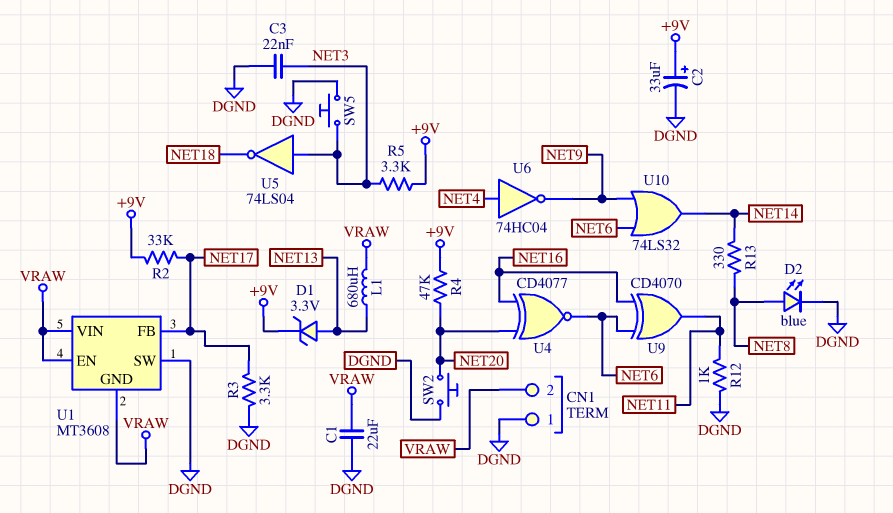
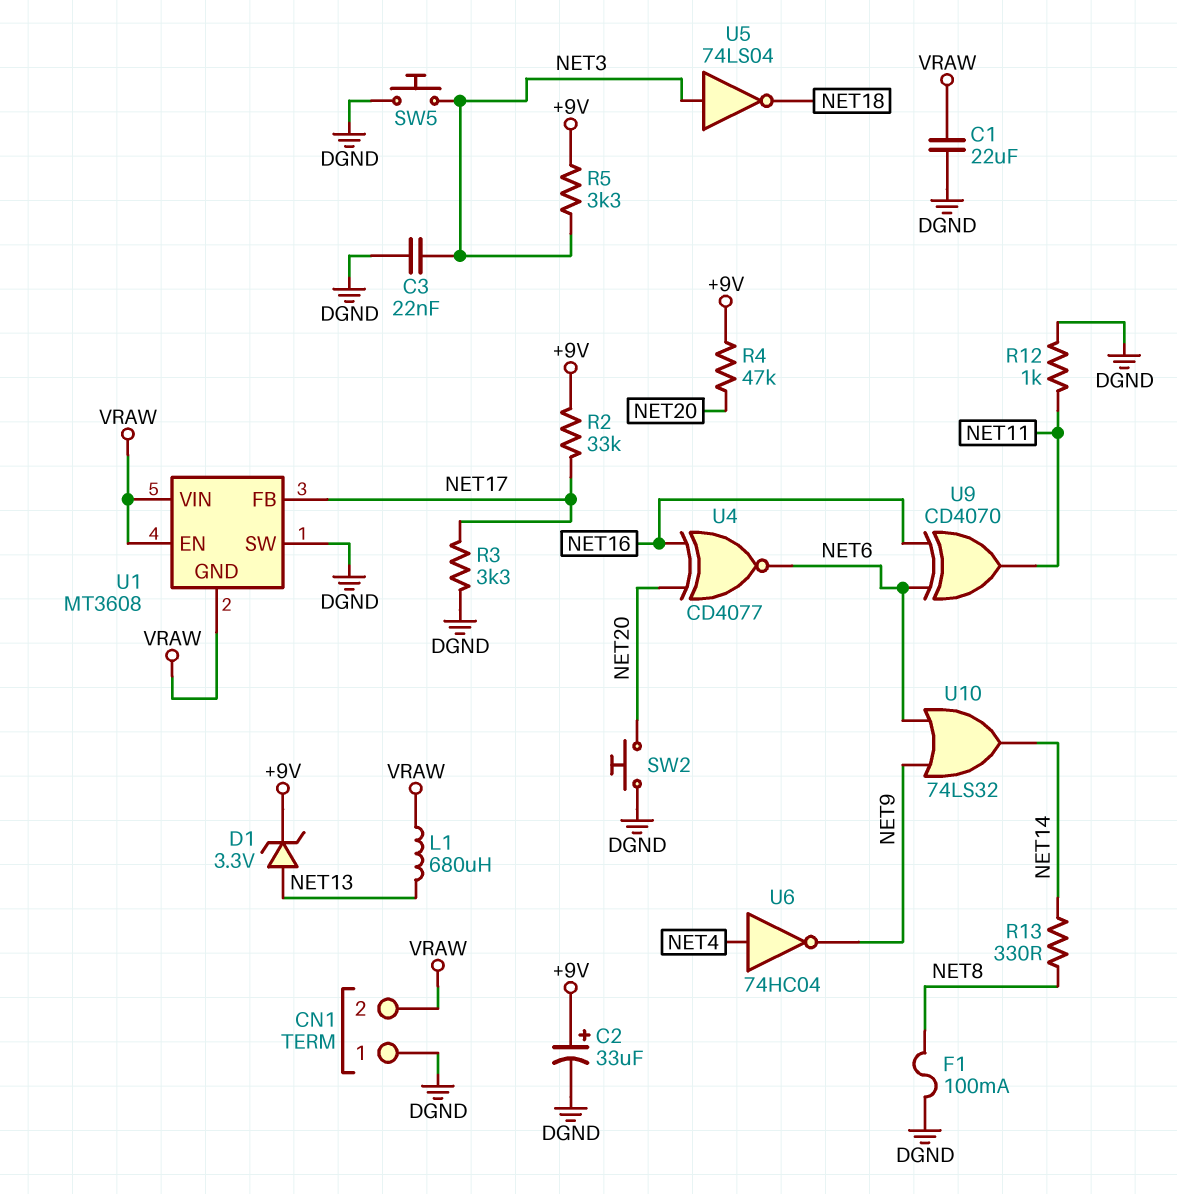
D2: LED blue (A NET8, K DGND) -> none
F1: none -> 100mA (DGND, NET8)

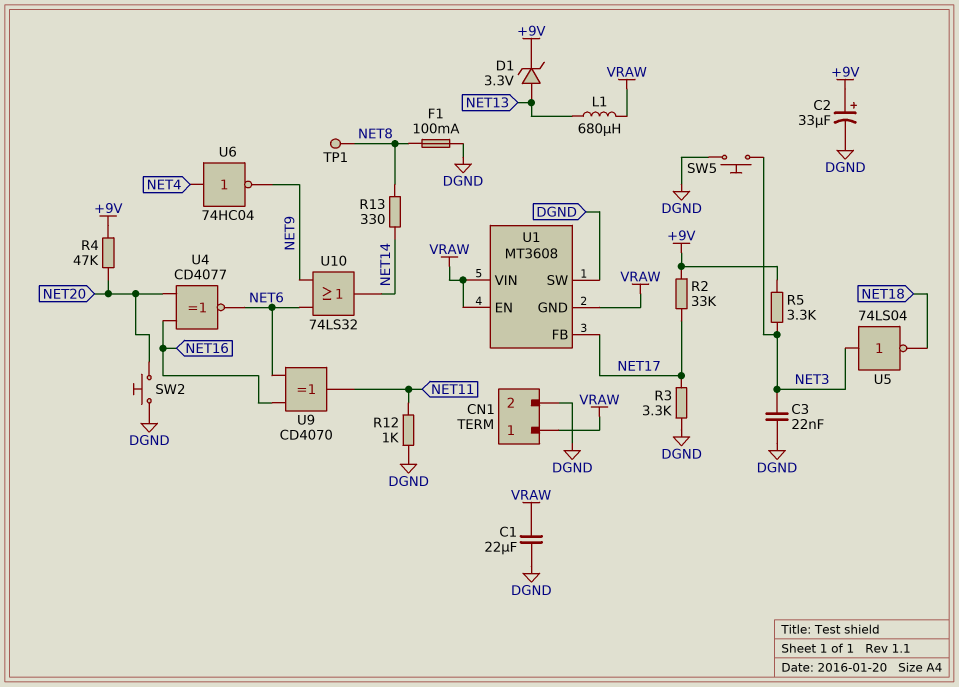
CN1 pin 1: DGND -> VRAW
CN1 pin 2: VRAW -> DGND
TP1: none -> test point (NET8)

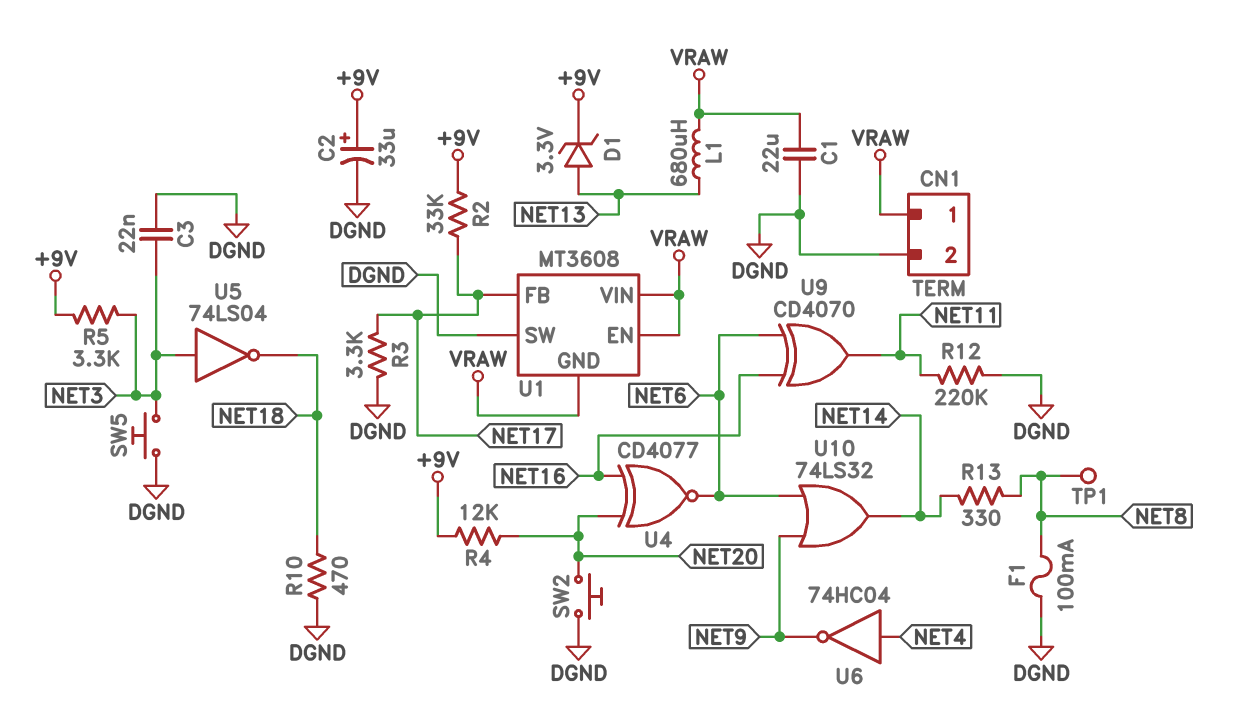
R4: 47k (+9V, NET20) -> 12k (+9V, NET20)
R10: none -> 470 (DGND, NET18)
R12: 1k (DGND, NET11) -> 220k (DGND, NET11)

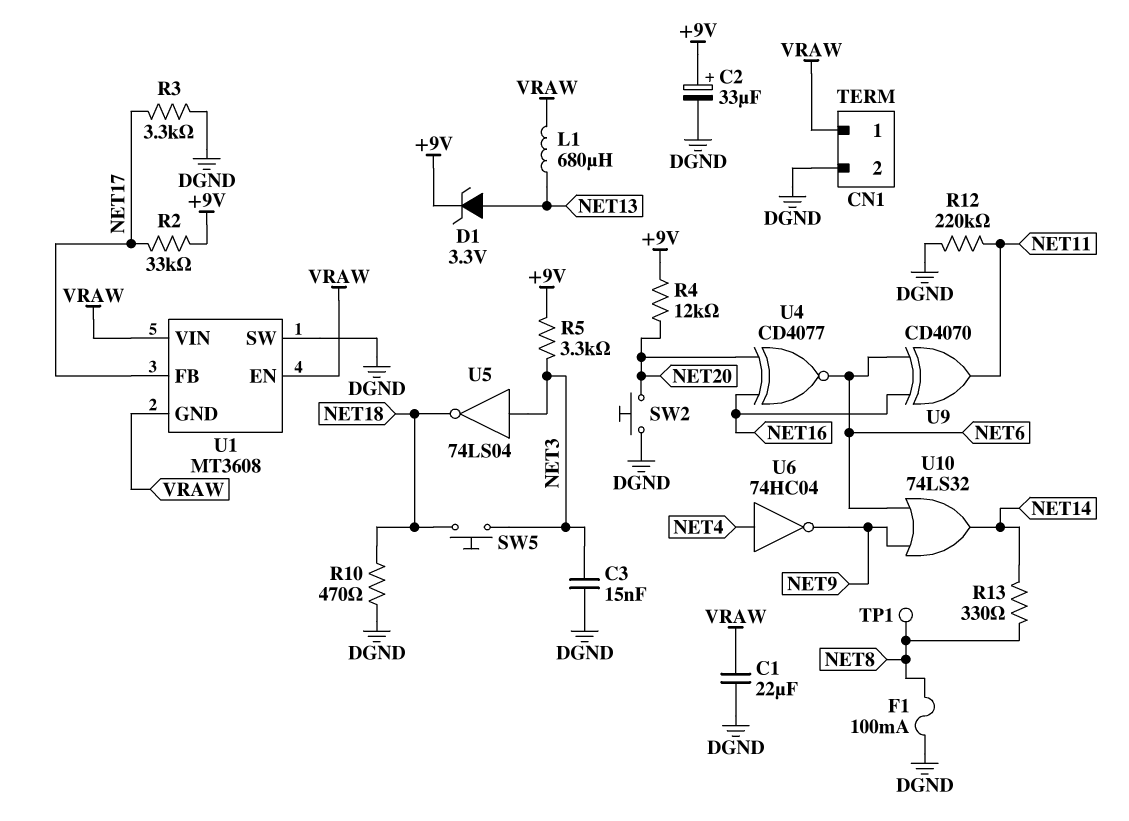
C3: 22nF (DGND, NET3) -> 15nF (DGND, NET3)
SW5: button (DGND, NET3) -> button (NET3, NET18)

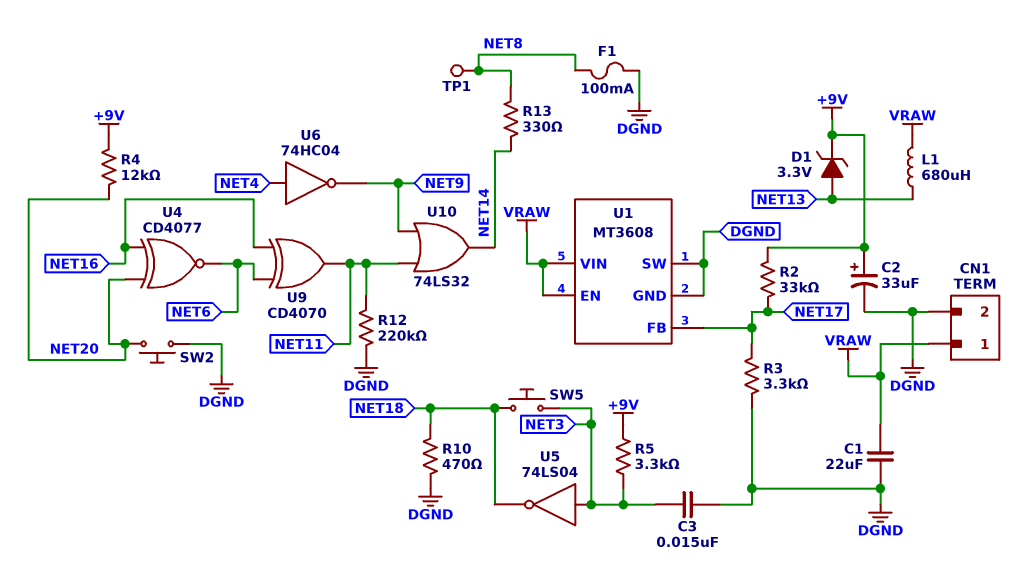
U1 pin GND: VRAW -> DGND
U10: OR 74LS32 (in NET6, in NET9, out NET14) -> OR 74LS32 (in NET9, in NET11, out NET14)

